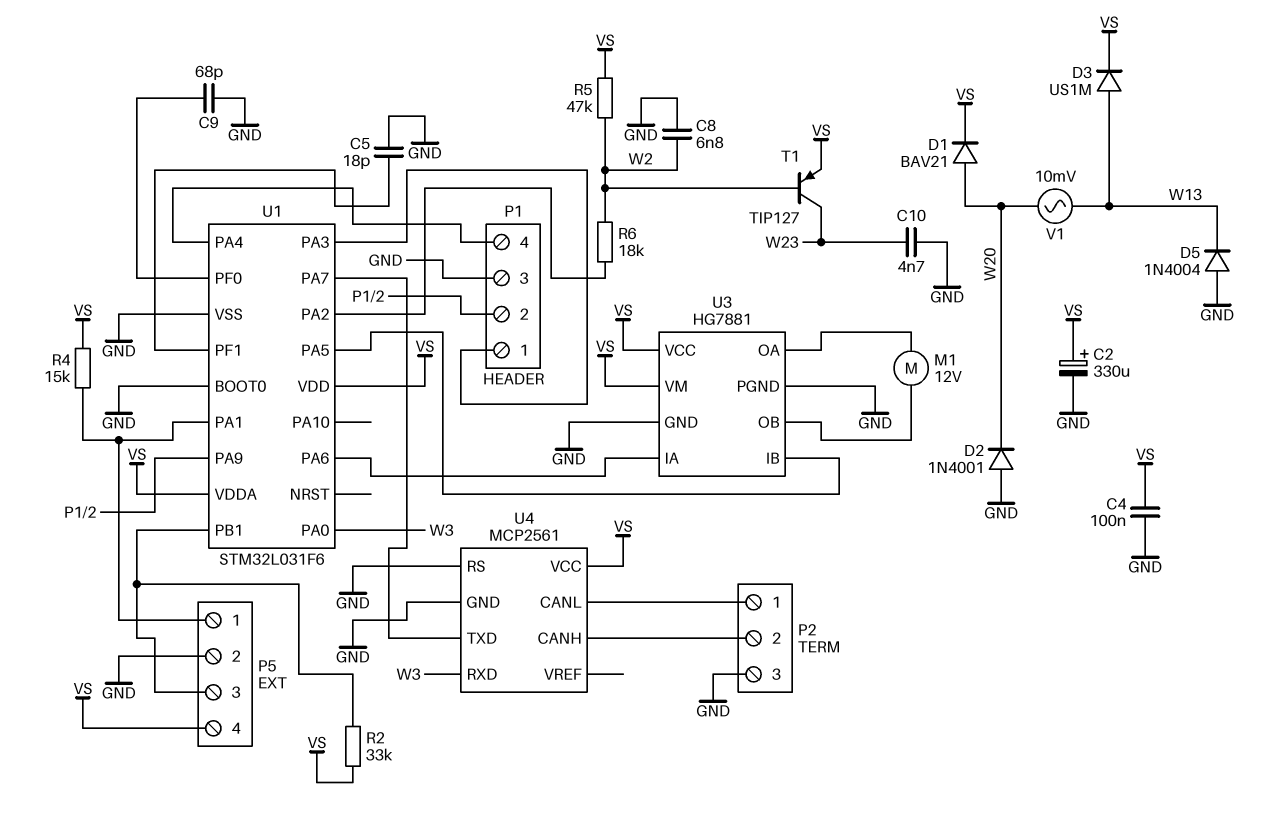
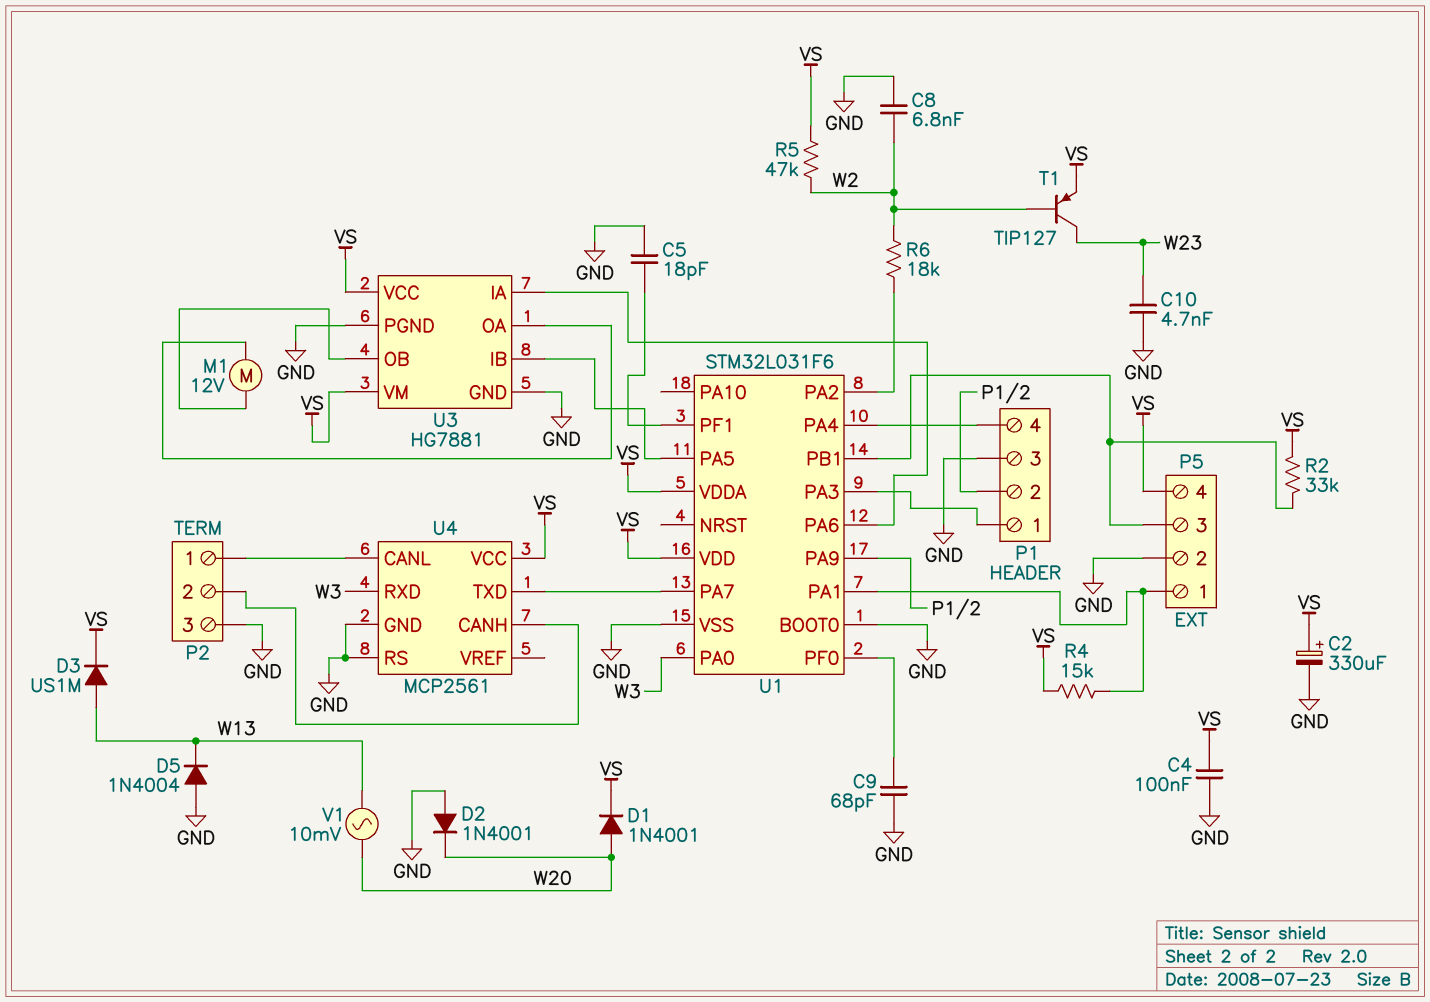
D1: diode BAV21 (A W20, K VS) -> diode 1N4001 (A W20, K VS)

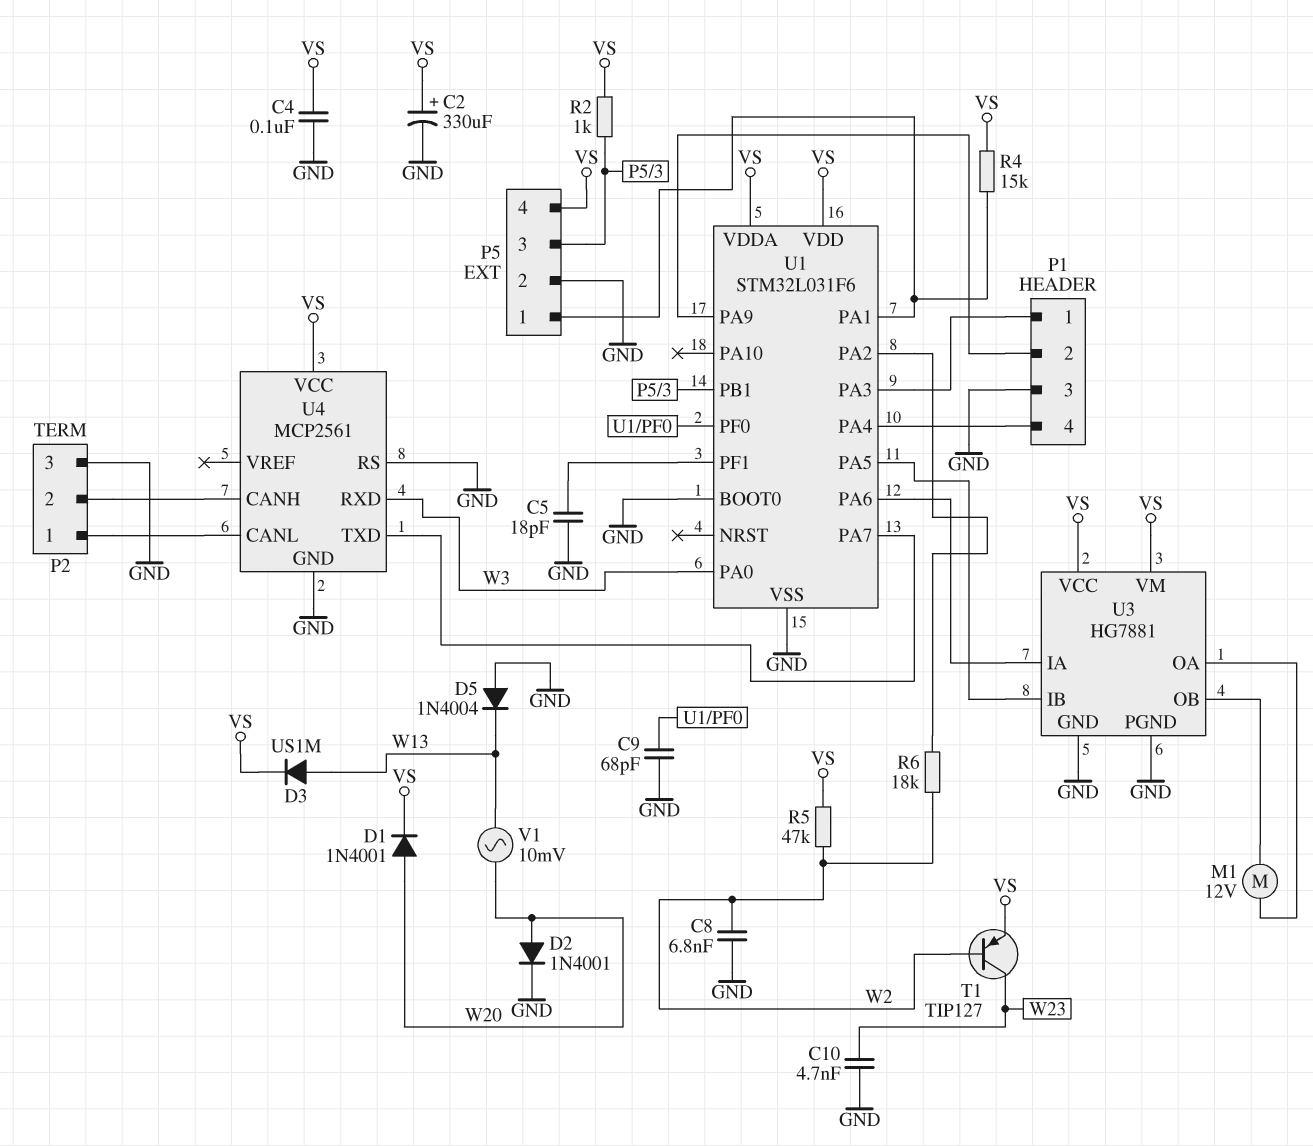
D2: diode 1N4001 (A GND, K W20) -> diode 1N4001 (A W20, K GND)
R2: 33k (P5/3, VS) -> 1k (P5/3, VS)

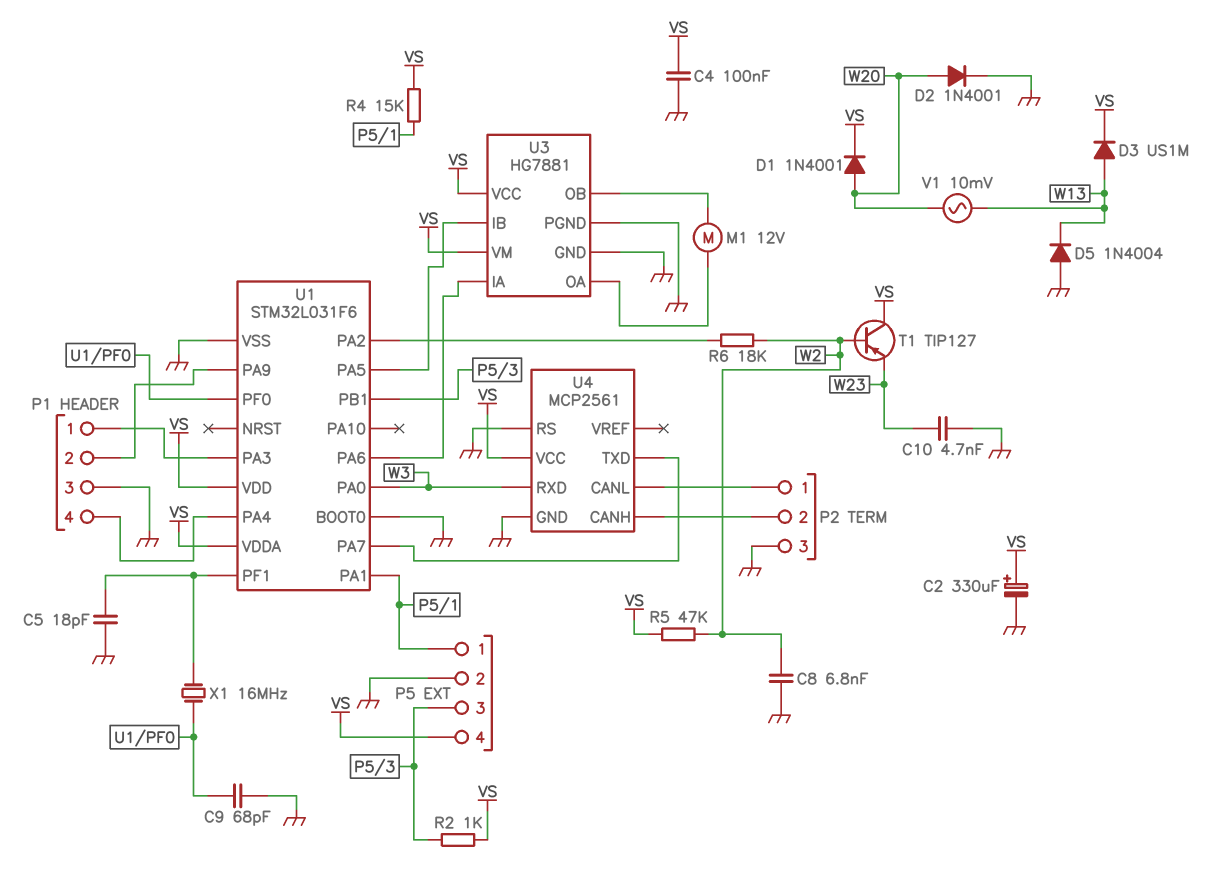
T1: PNP TIP127 (B W2, C W23, E VS) -> PNP TIP127 (B W2, C VS, E W23)
X1: none -> 16MHz (U1/PF0, U1/PF1)

